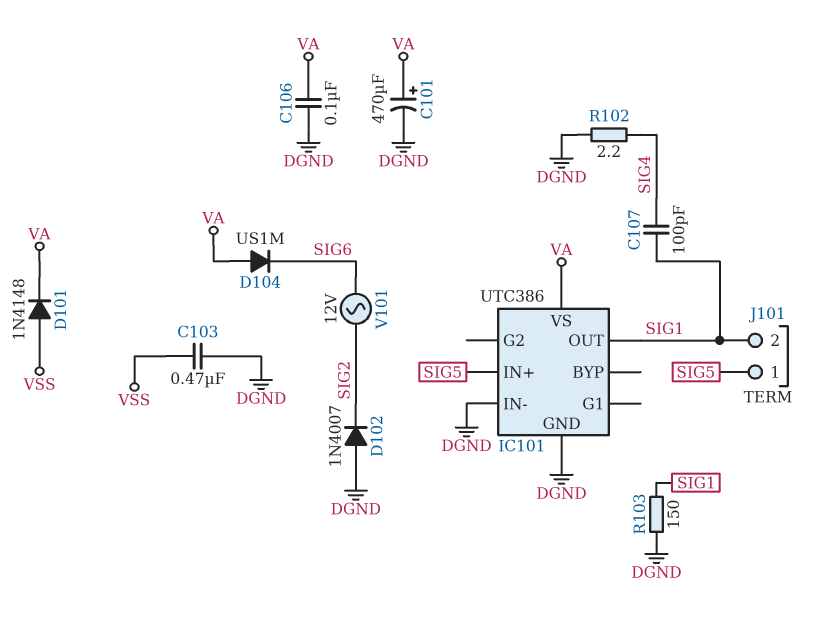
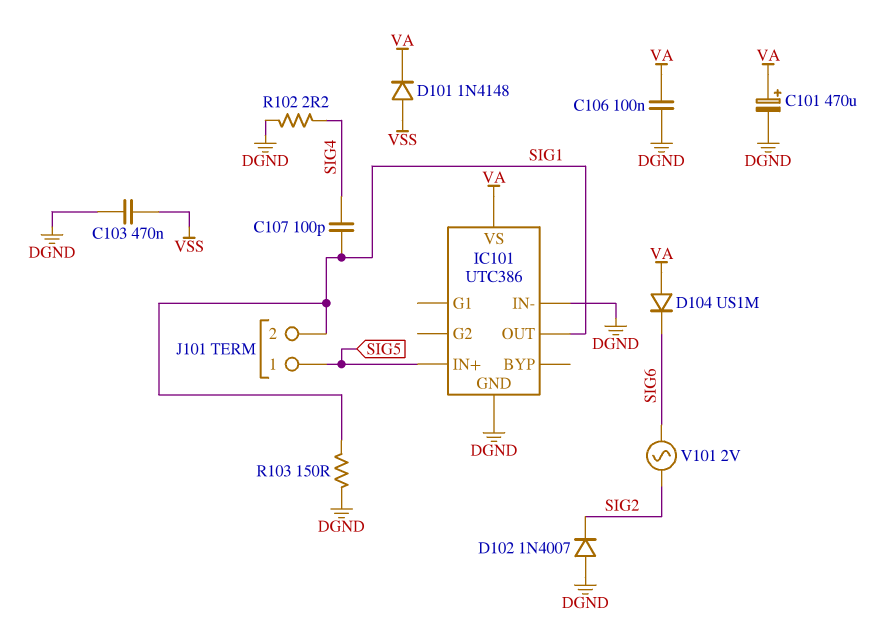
V101: AC 12V (SIG2, SIG6) -> AC 2V (SIG2, SIG6)

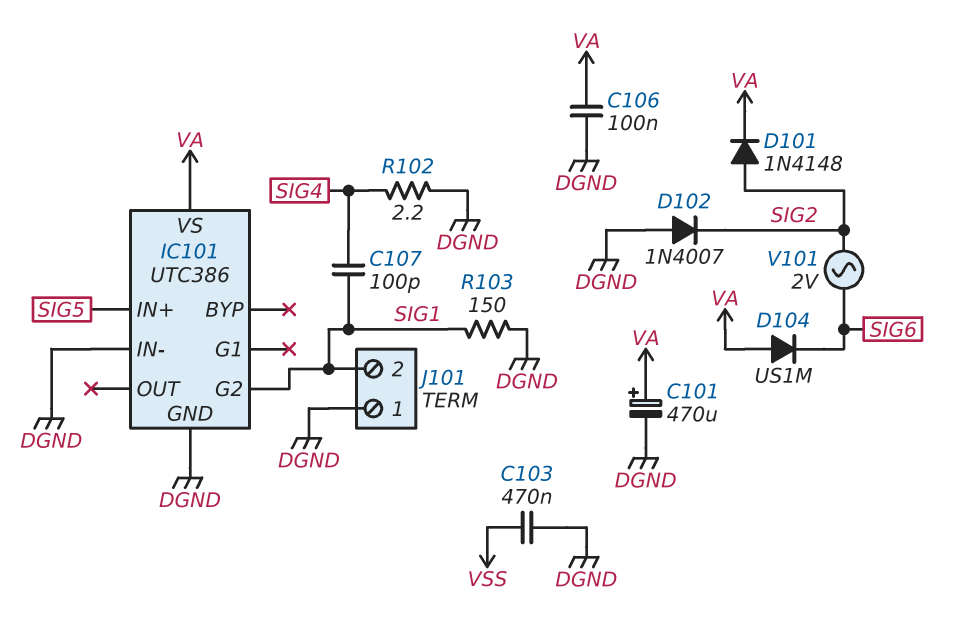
D101: diode 1N4148 (A VSS, K VA) -> diode 1N4148 (A SIG2, K VA)
IC101 pin G2: none -> SIG1
IC101 pin OUT: SIG1 -> none
J101 pin 1: SIG5 -> DGND

